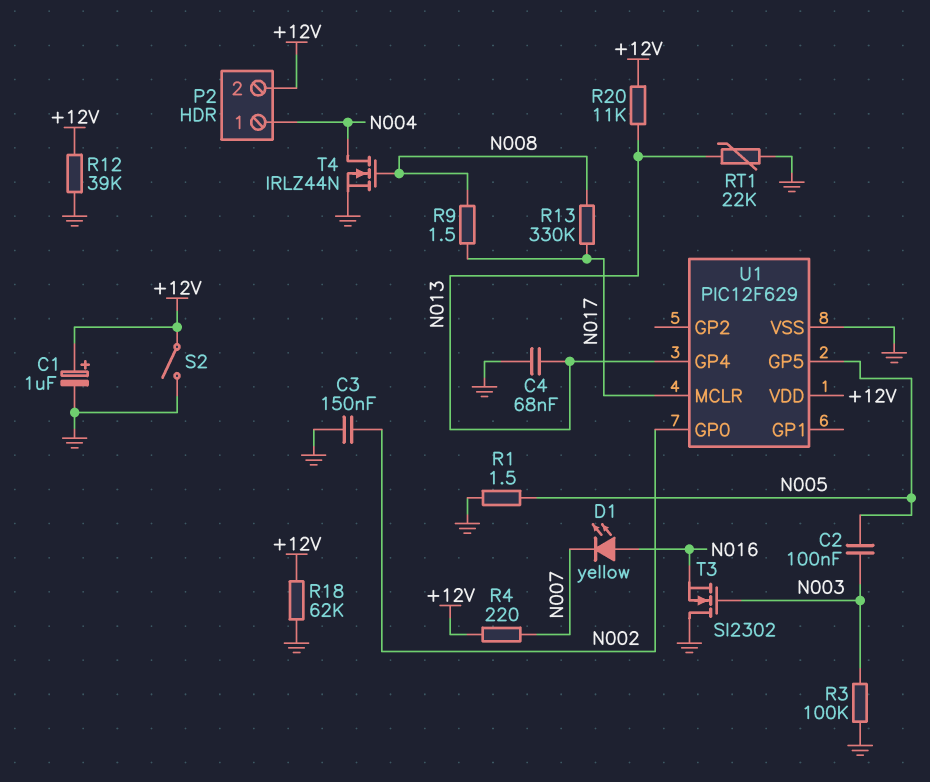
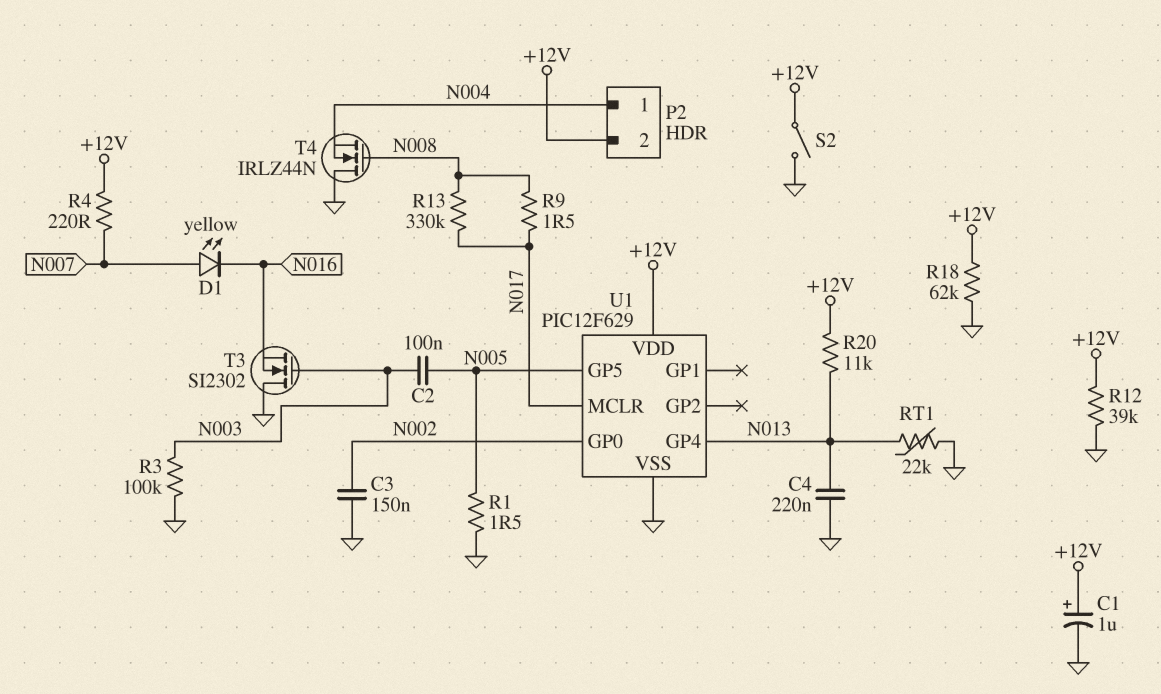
C4: 68nF (GND, N013) -> 220nF (GND, N013)
D1: LED yellow (A N016, K N007) -> LED yellow (A N007, K N016)
T4: NMOS IRLZ44N (G N008, D N004, S GND) -> NMOS IRLZ44N (G N008, D GND, S N004)

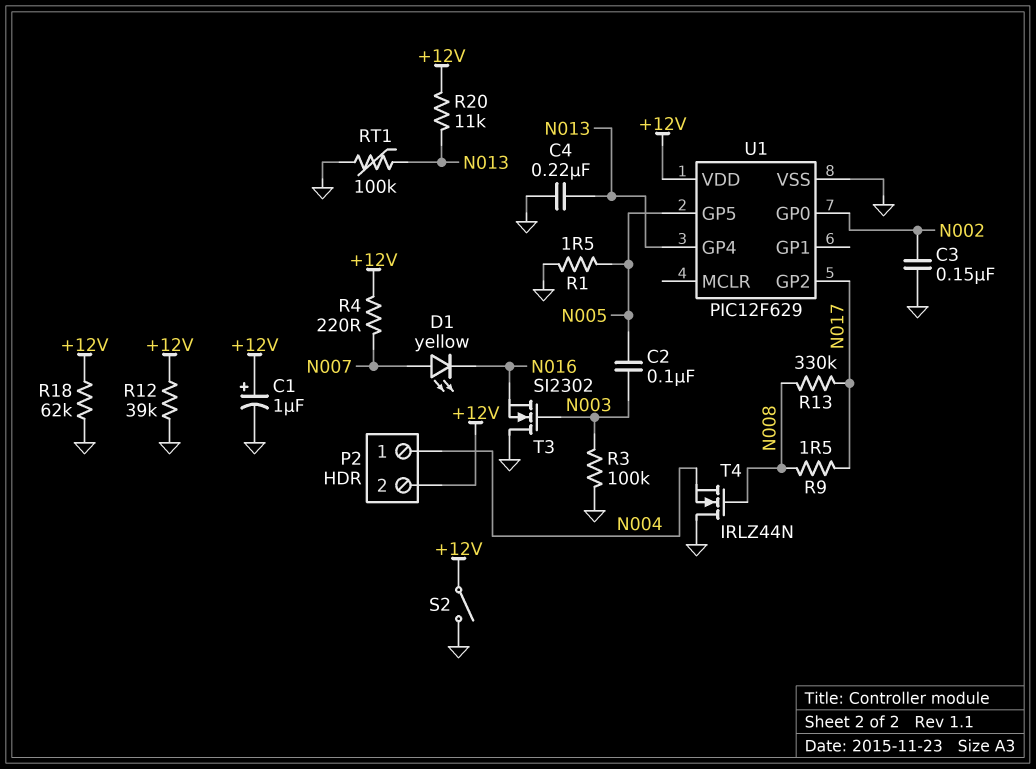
RT1: 22k (GND, N013) -> 100k (GND, N013)
U1 pin GP2: none -> N017
U1 pin MCLR: N017 -> none

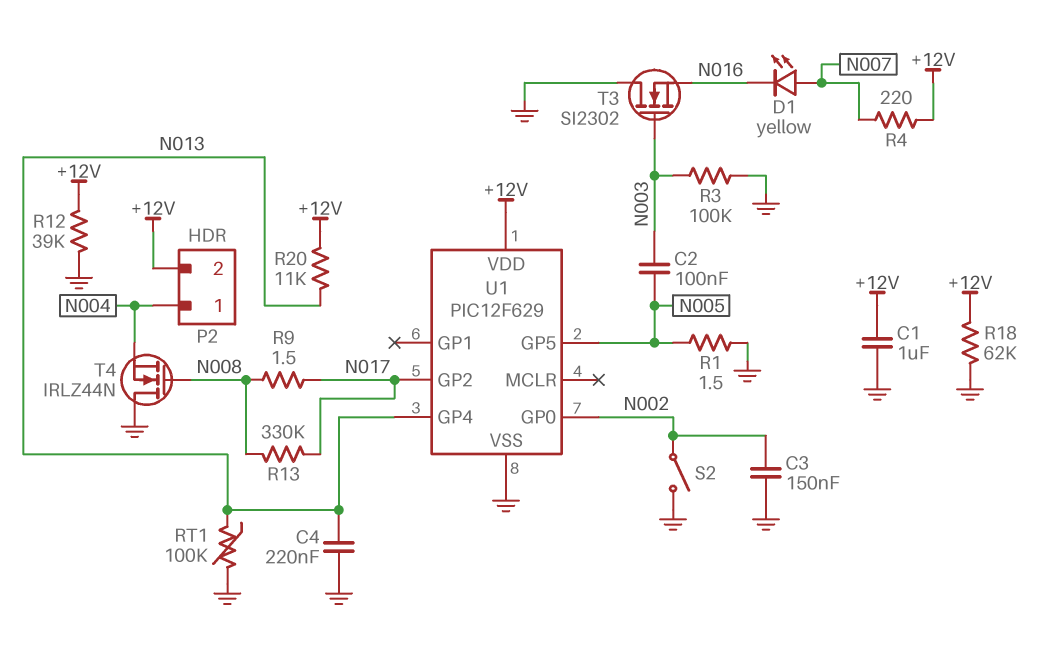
C1: 1uF (plus +12V, minus GND) -> 1uF (+12V, GND)
S2: switch (+12V, GND) -> switch (GND, N002)

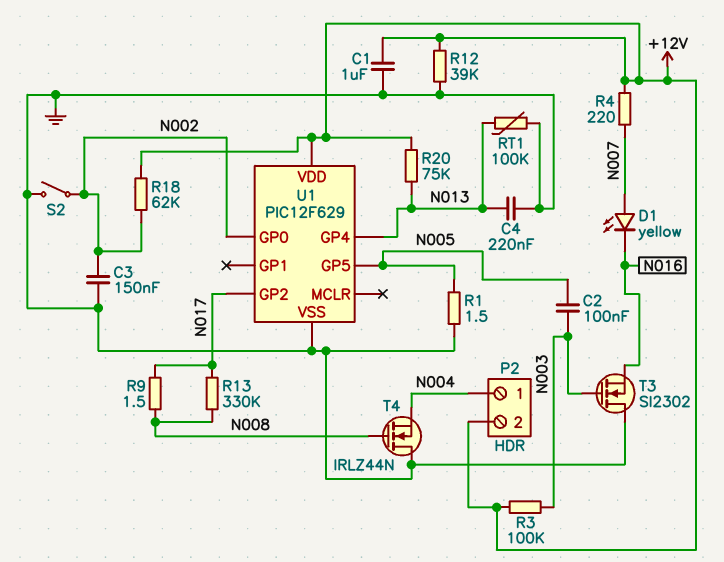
R3: 100k (GND, N003) -> 100k (+12V, N003)
R18: 62k (+12V, GND) -> 62k (+12V, N002)
R20: 11k (+12V, N013) -> 75k (+12V, N013)

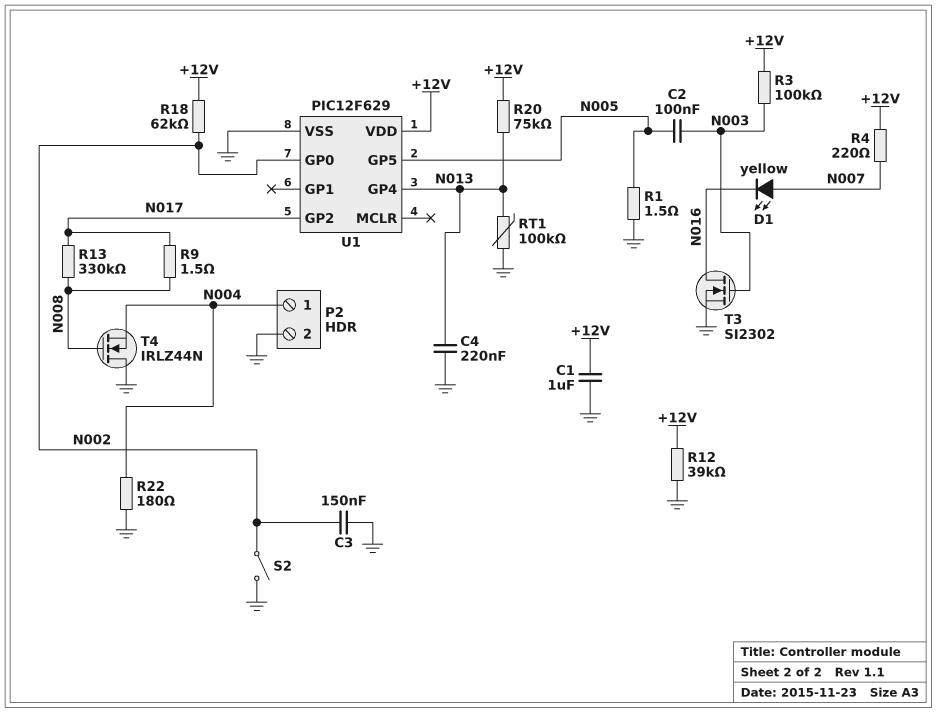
P2 pin 2: +12V -> GND
R22: none -> 180 (GND, N004)
T3: NMOS SI2302 (G N003, D GND, S N016) -> NMOS SI2302 (G N003, D N016, S GND)

